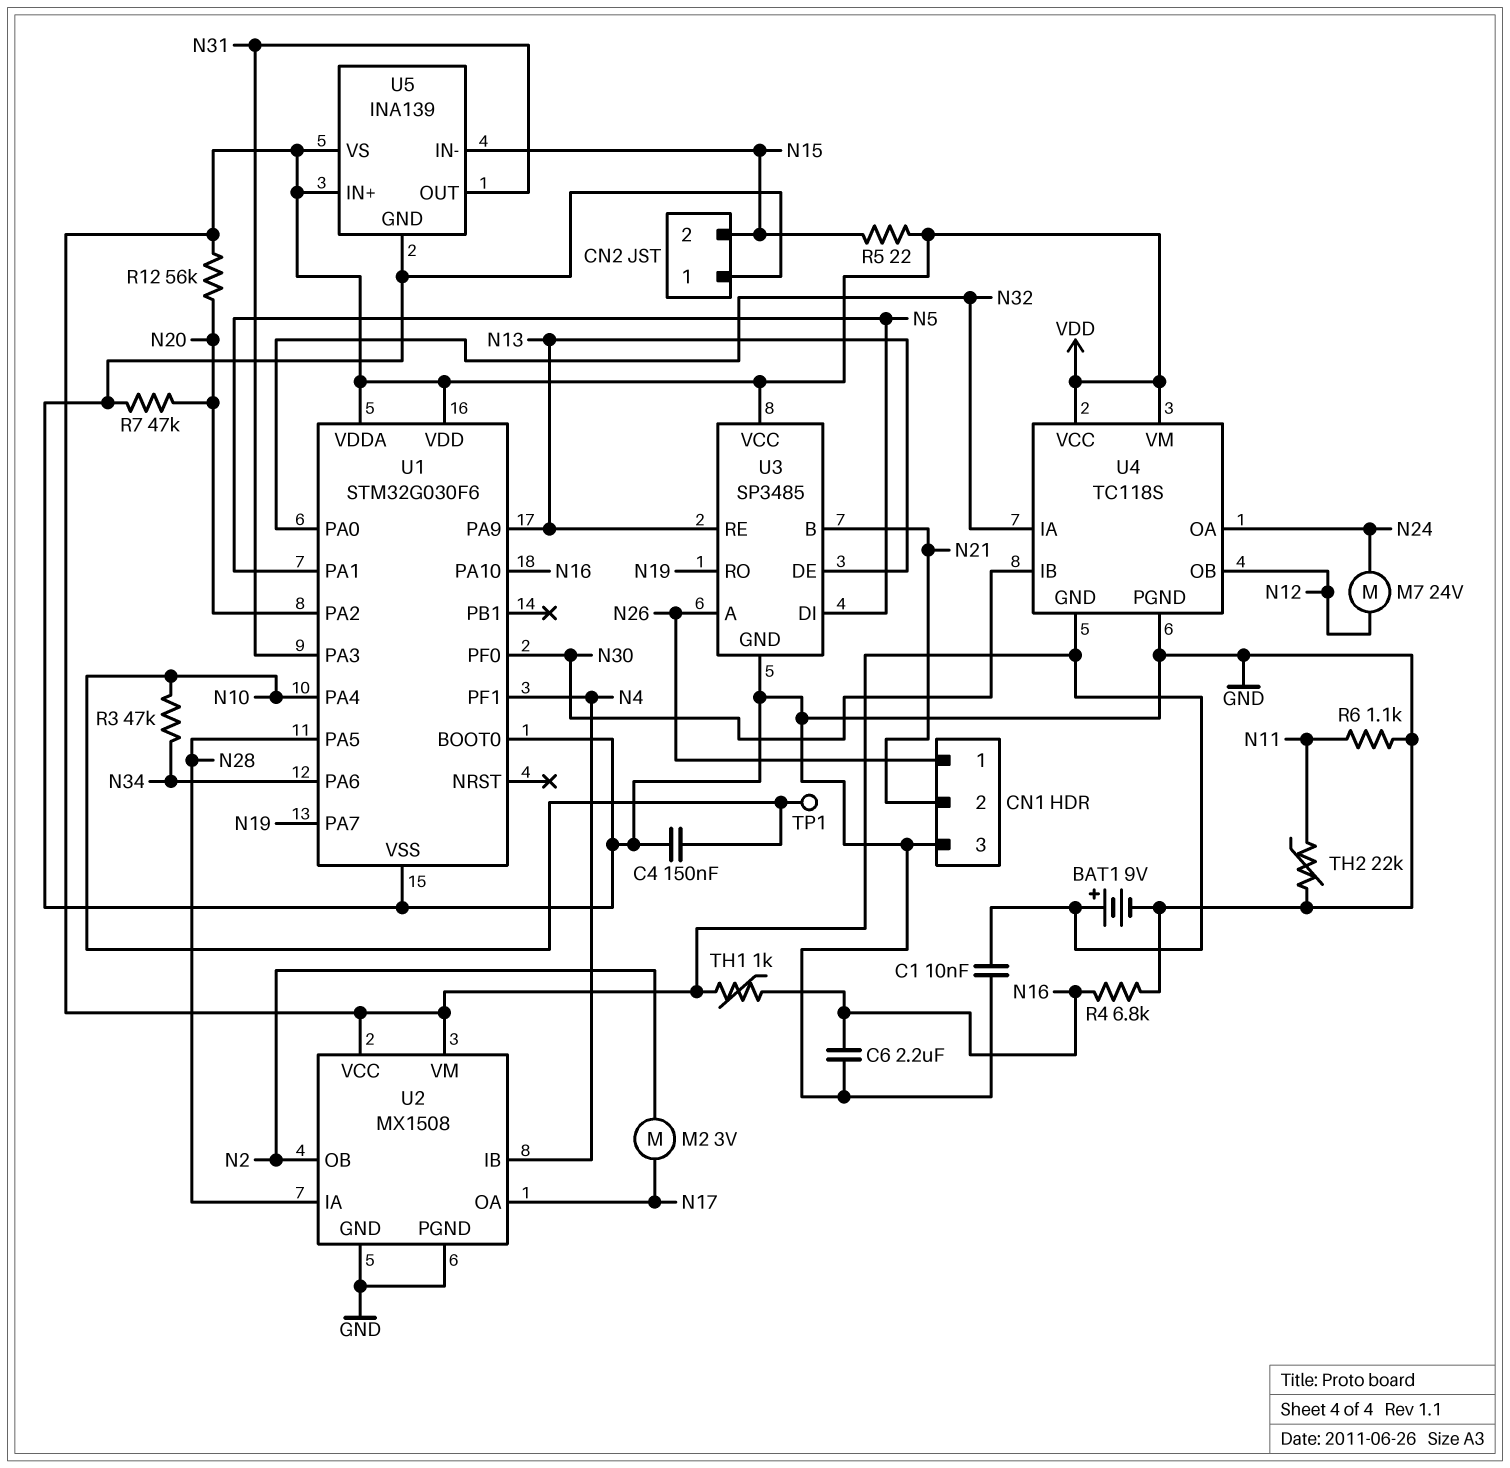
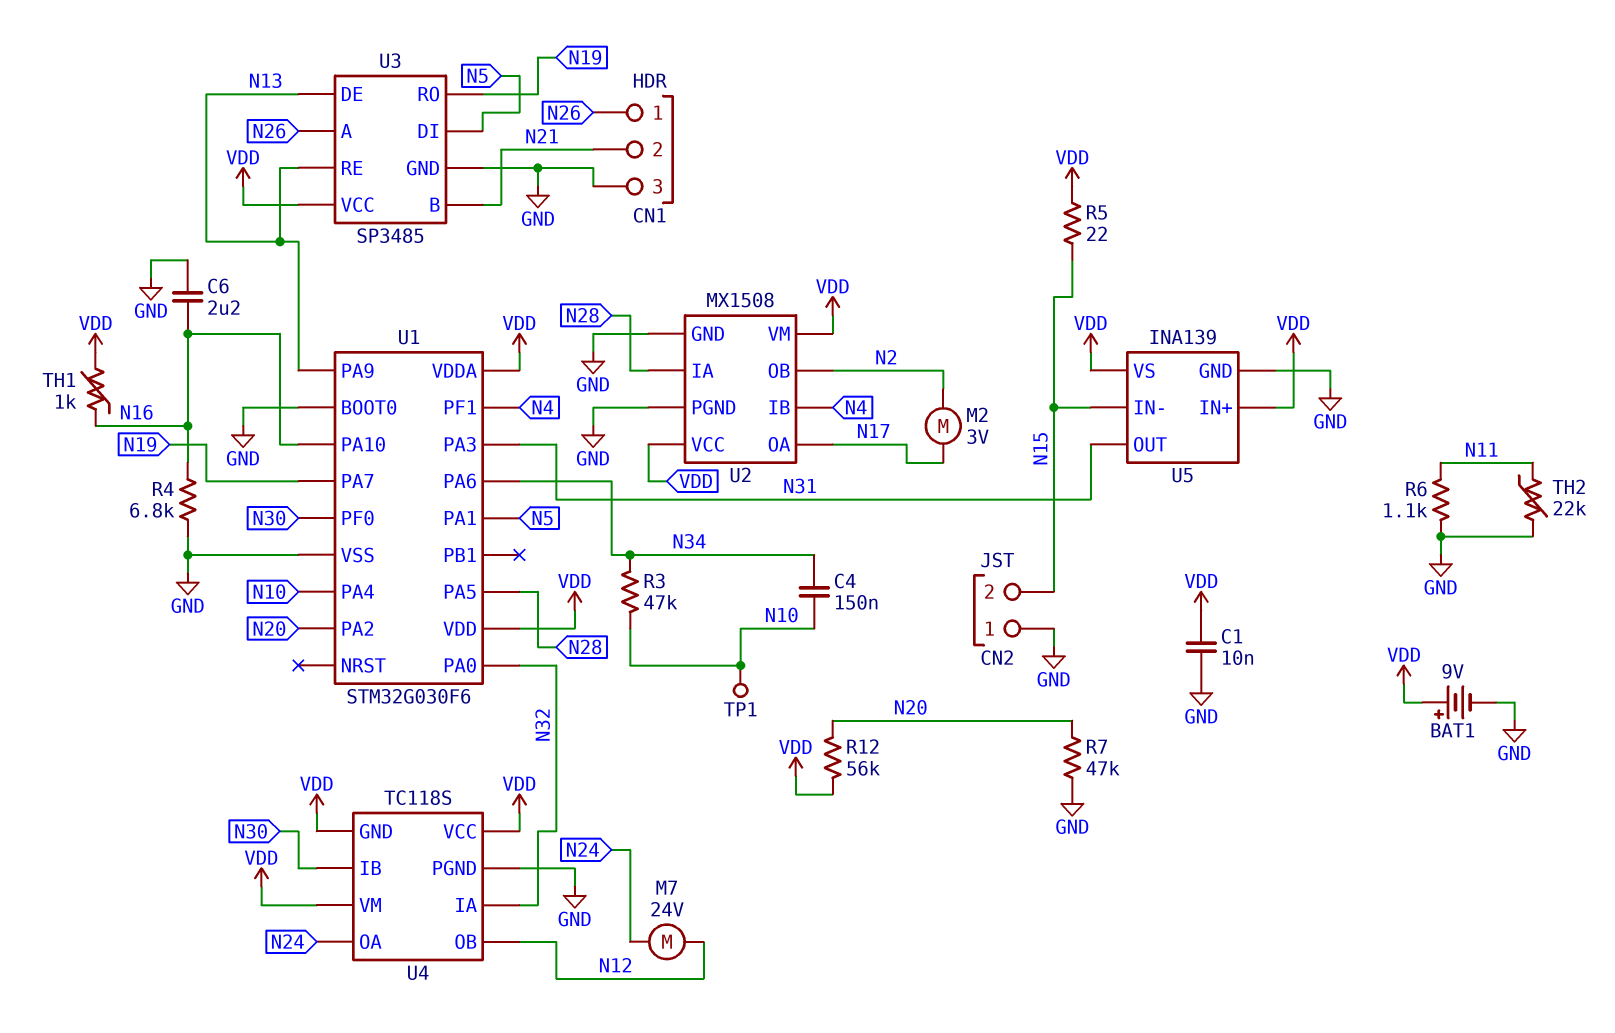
C4: 150nF (GND, N10) -> 150nF (N10, N34)

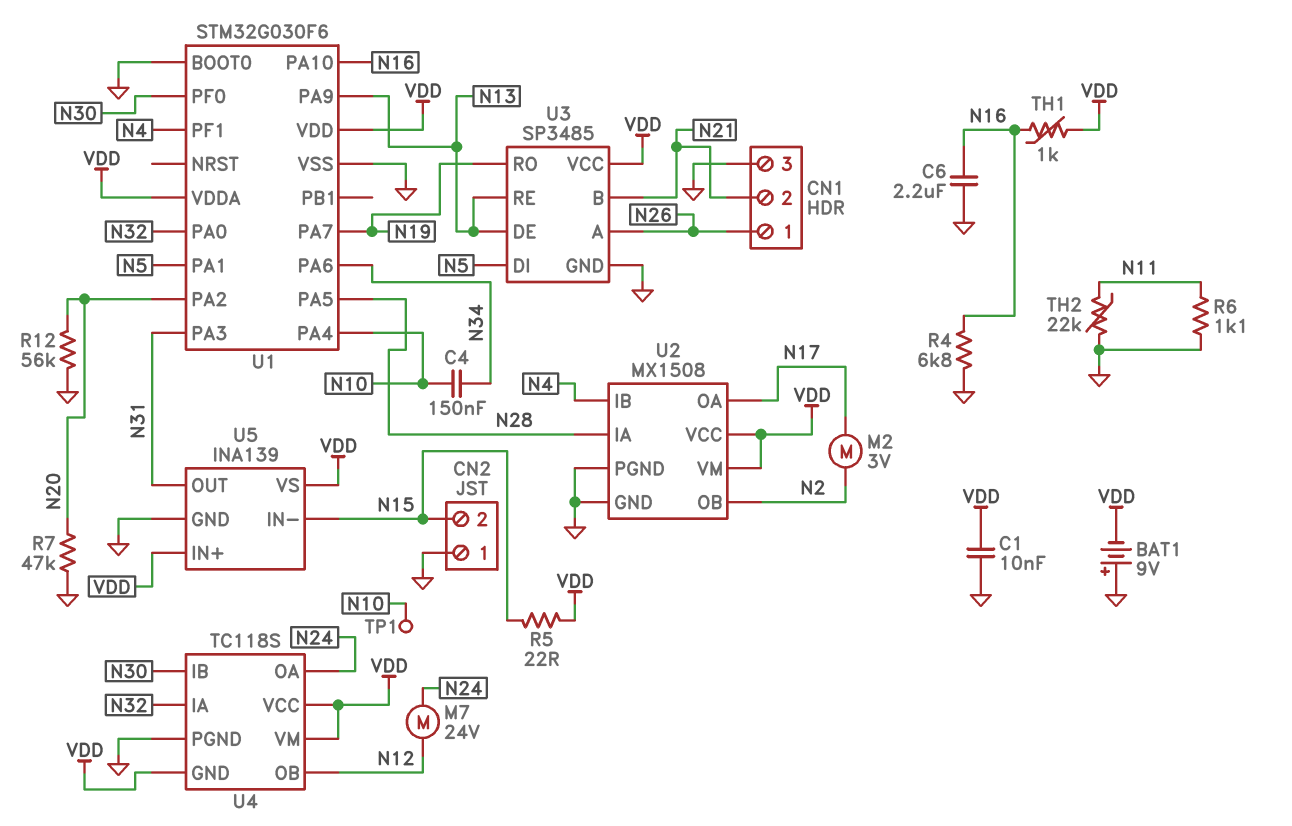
BAT1: 9V (plus VDD, minus GND) -> 9V (plus GND, minus VDD)
R3: 47k (N10, N34) -> none
R12: 56k (N20, VDD) -> 56k (GND, N20)

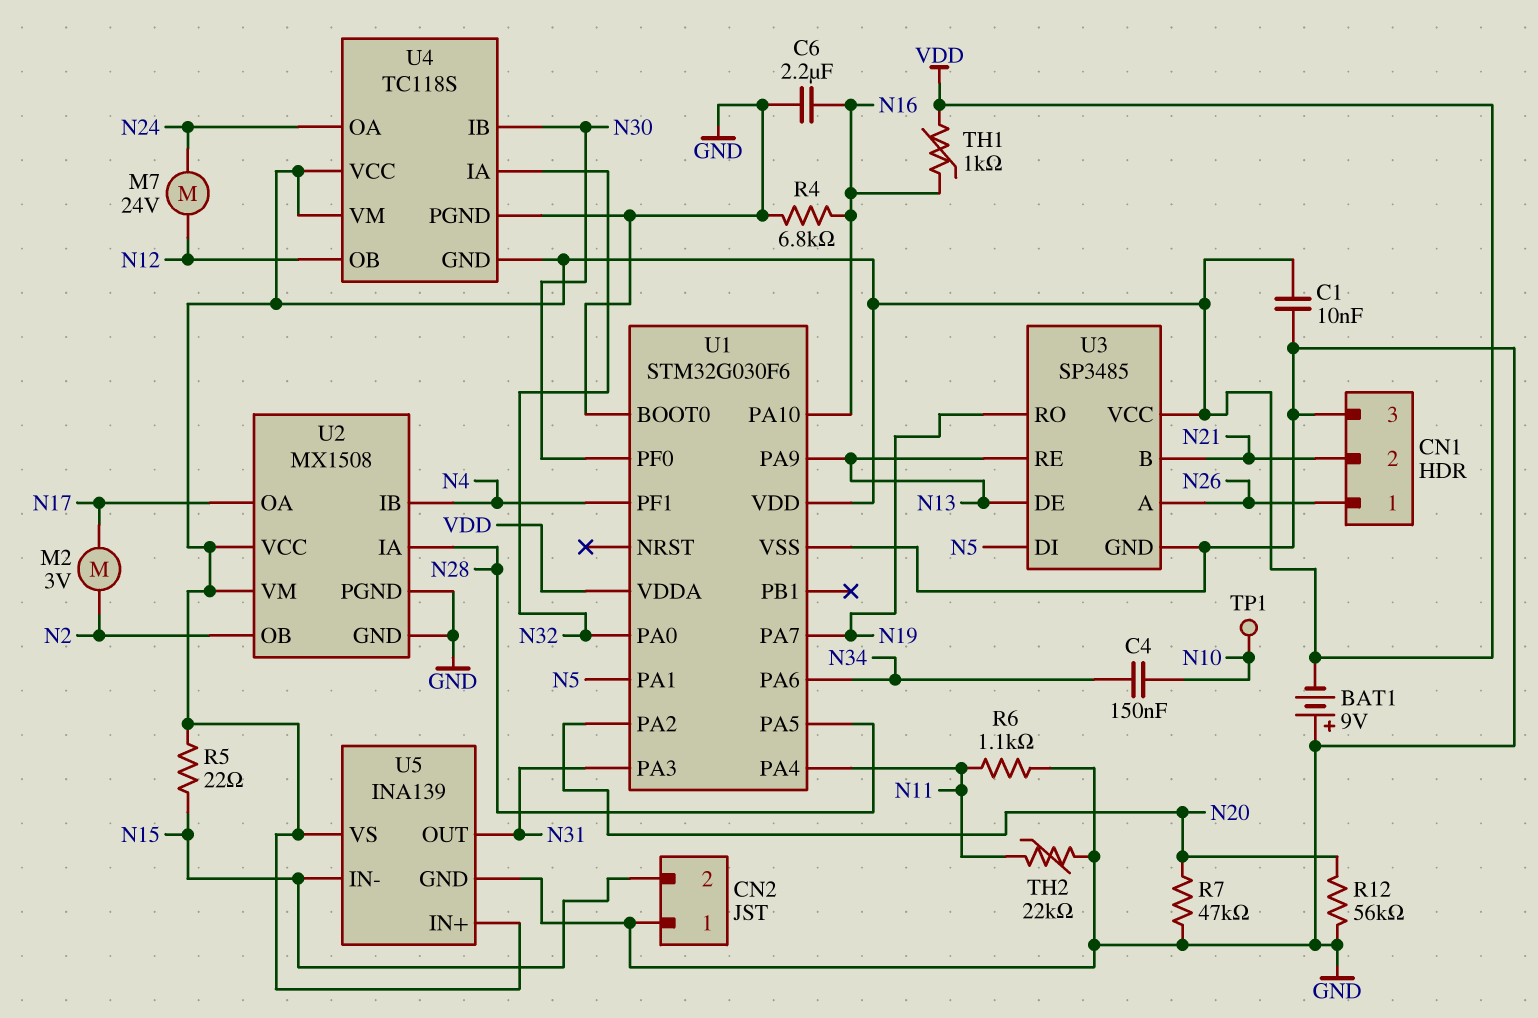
U1 pin PA4: N10 -> N11

